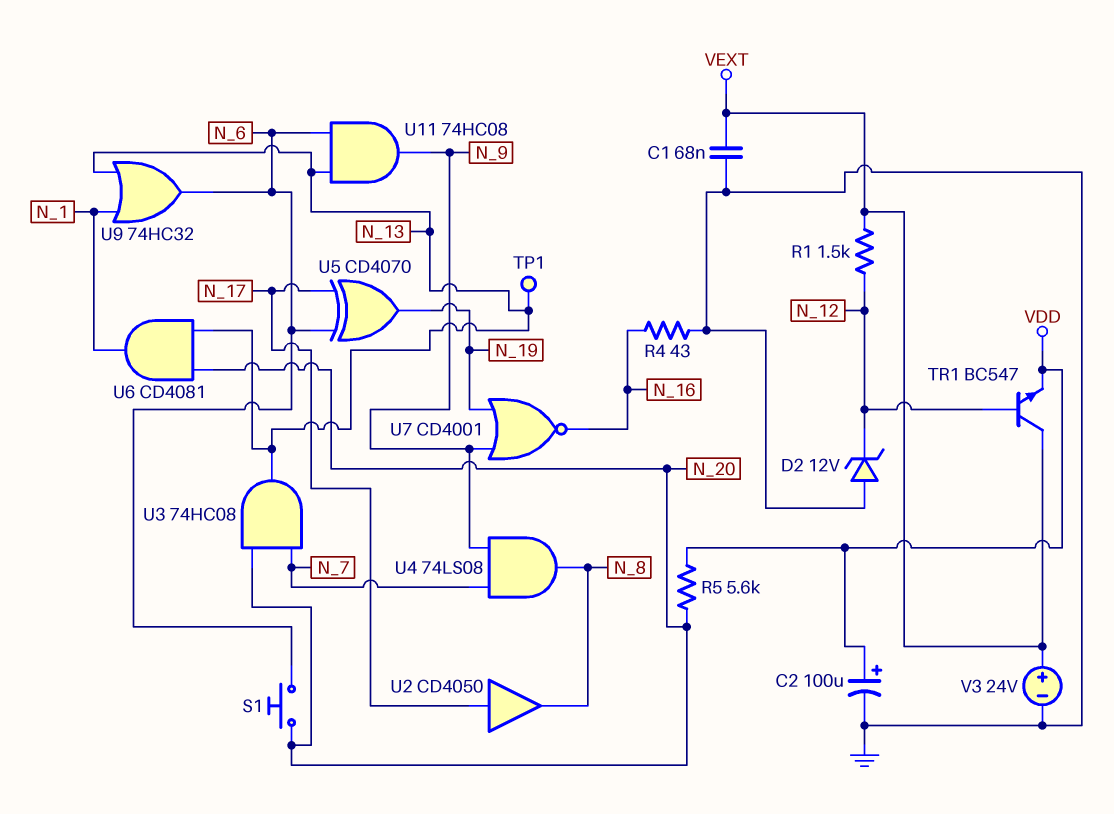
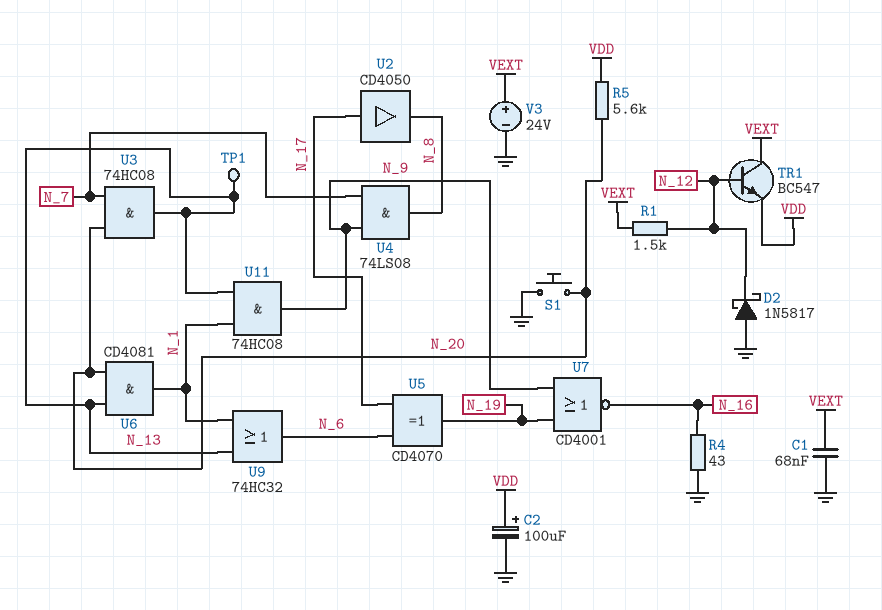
D2: zener 12V (A GND, K N_12) -> schottky 1N5817 (A GND, K N_12)
S1: button (N_6, N_20) -> button (GND, N_20)
U11: AND 74HC08 (in N_6, in N_13, out N_9) -> AND 74HC08 (in N_1, in N_13, out N_9)

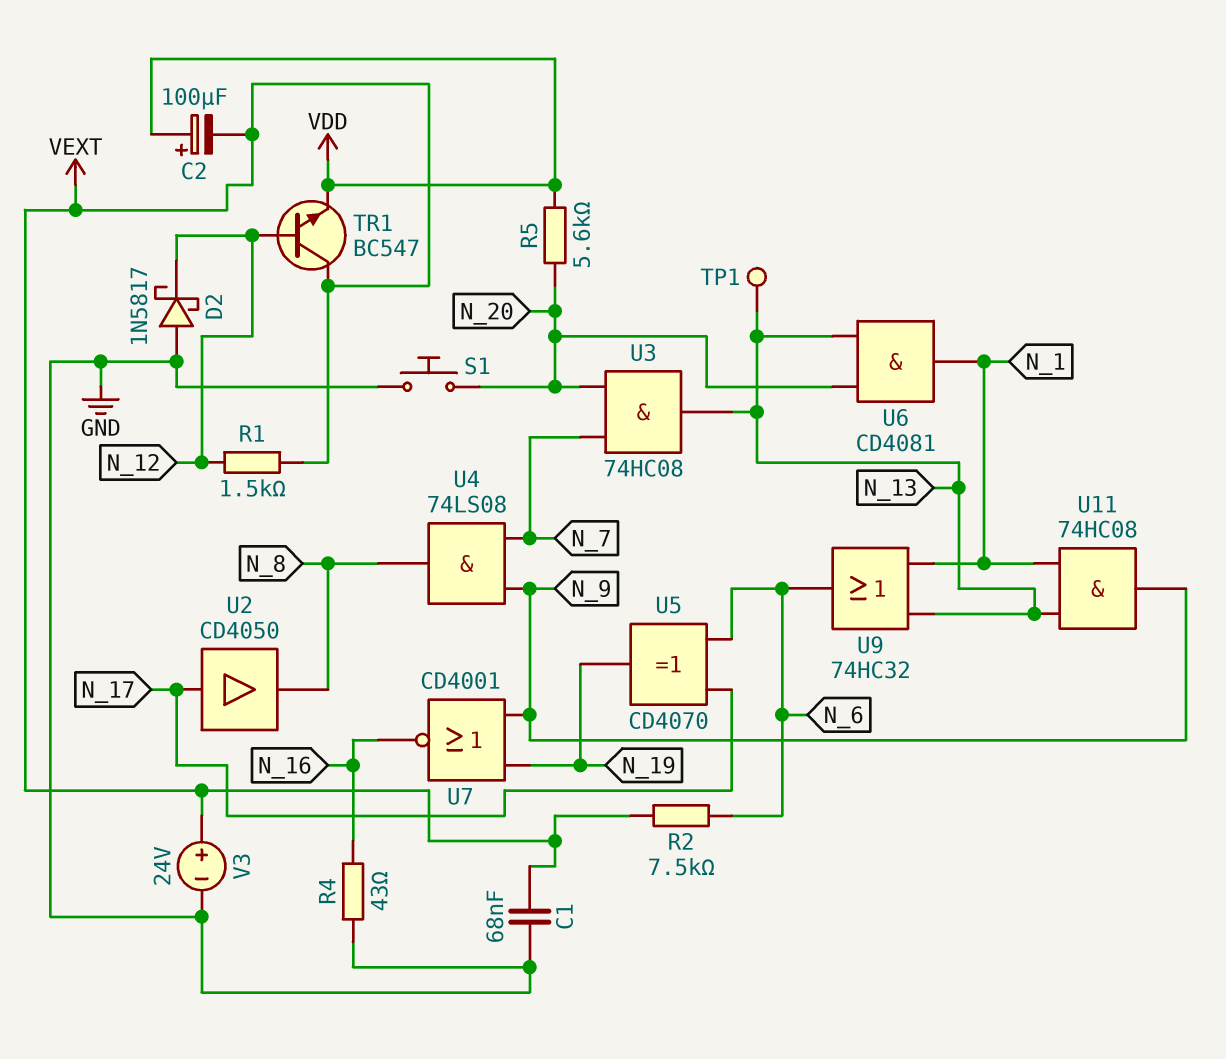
C2: 100uF (plus VDD, minus GND) -> 100uF (plus VDD, minus VEXT)
R2: none -> 7.5k (N_6, VEXT)

